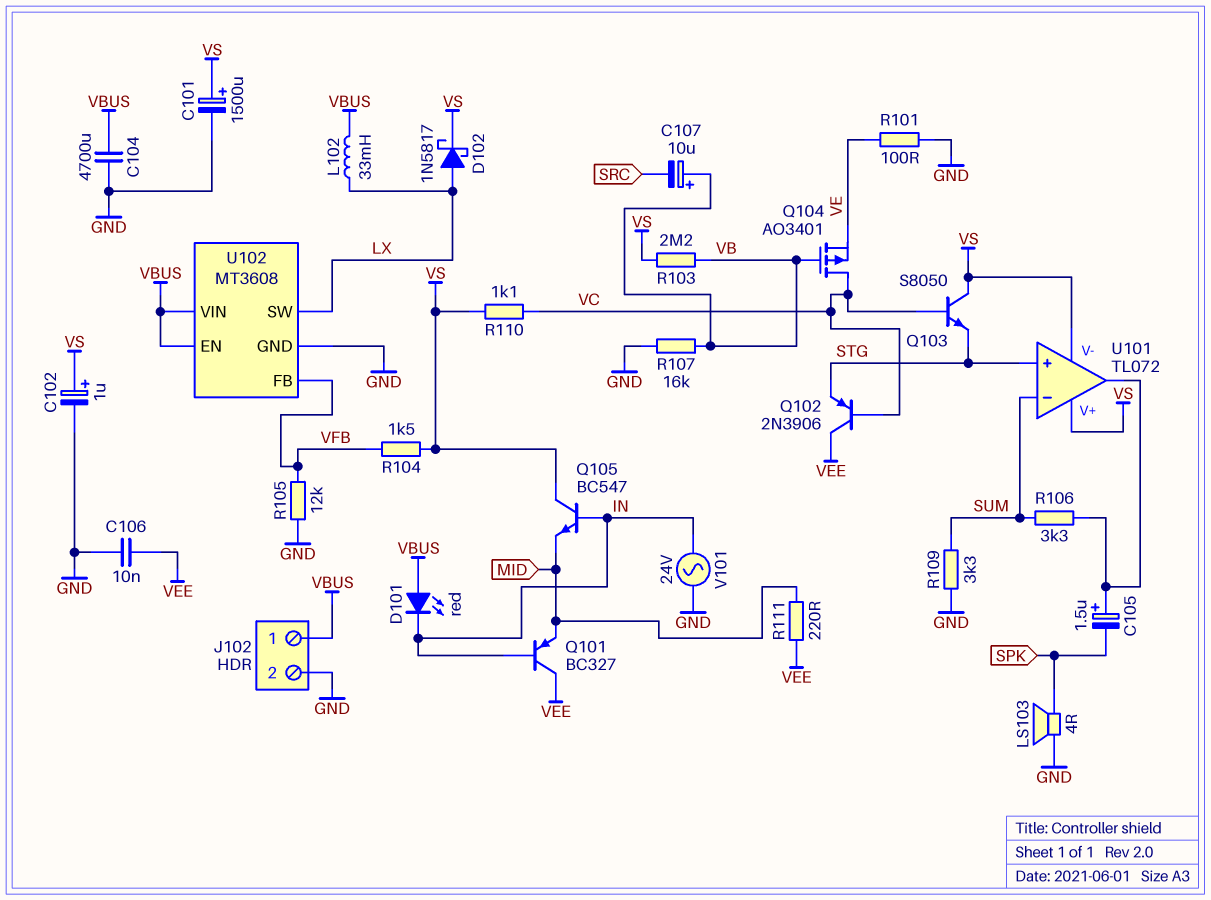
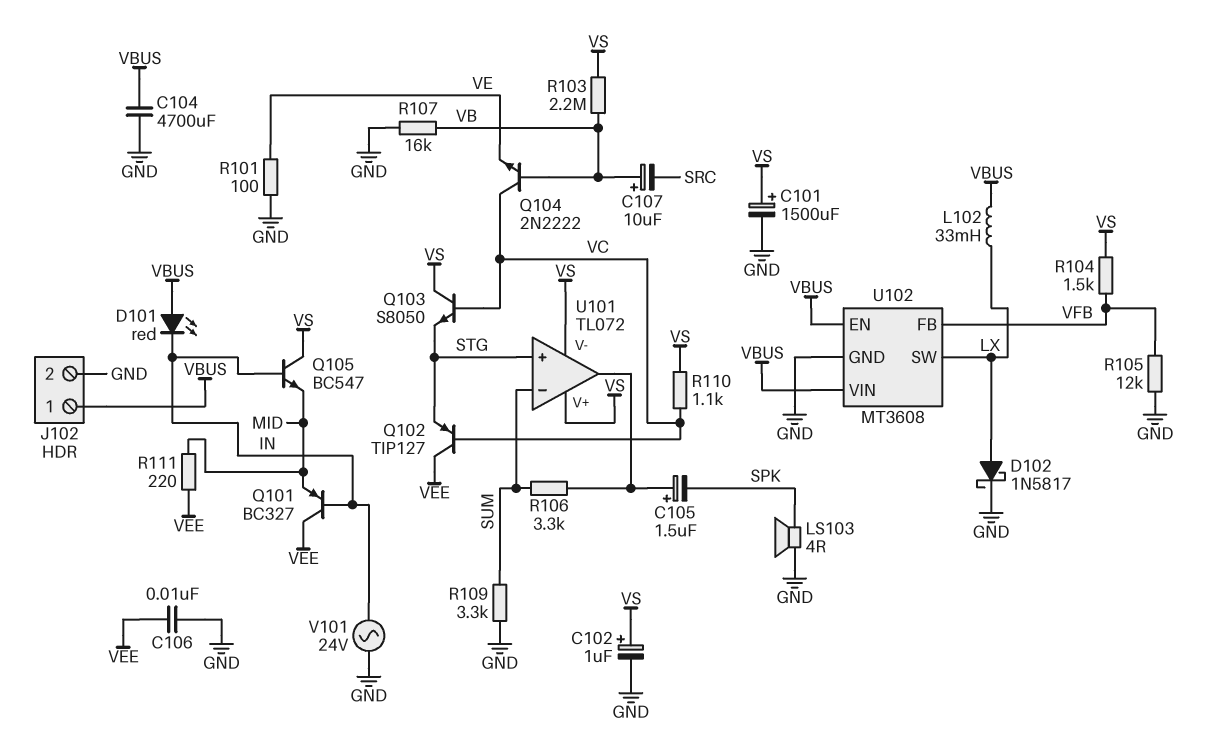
D102: schottky 1N5817 (A LX, K VS) -> schottky 1N5817 (A LX, K GND)
Q102: PNP 2N3906 (B VC, C VEE, E STG) -> PNP TIP127 (B VC, C VEE, E STG)
Q104: PMOS AO3401 (G VB, D VC, S VE) -> NPN 2N2222 (B VB, C VC, E VE)

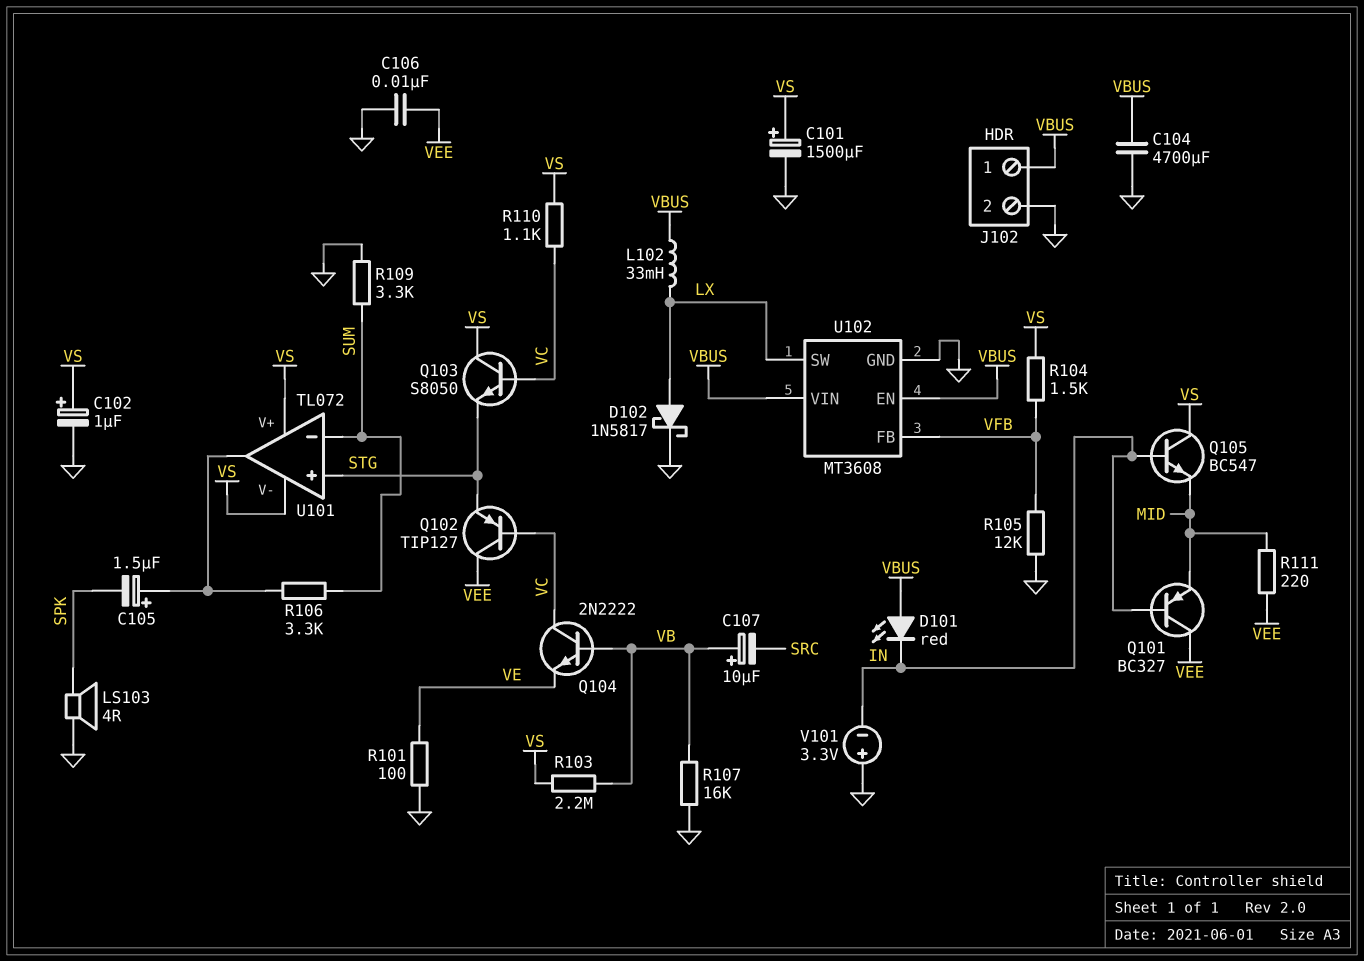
V101: AC 24V (GND, IN) -> 3.3V (plus GND, minus IN)

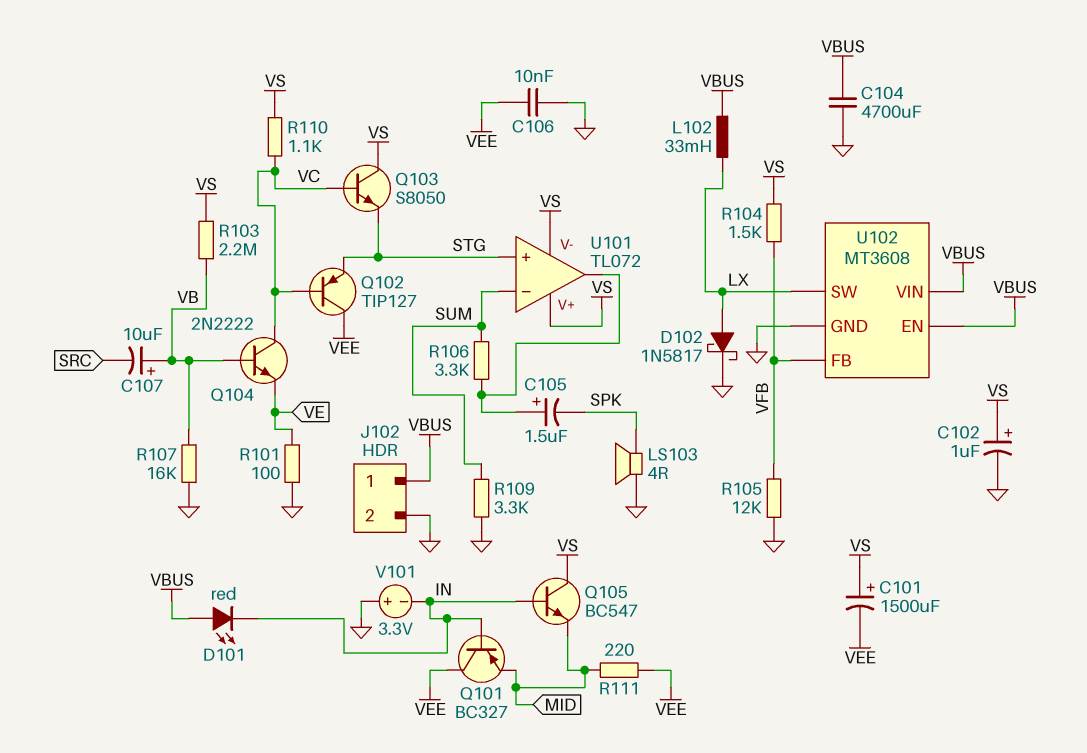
C101: 1500uF (plus VS, minus GND) -> 1500uF (plus VS, minus VEE)

